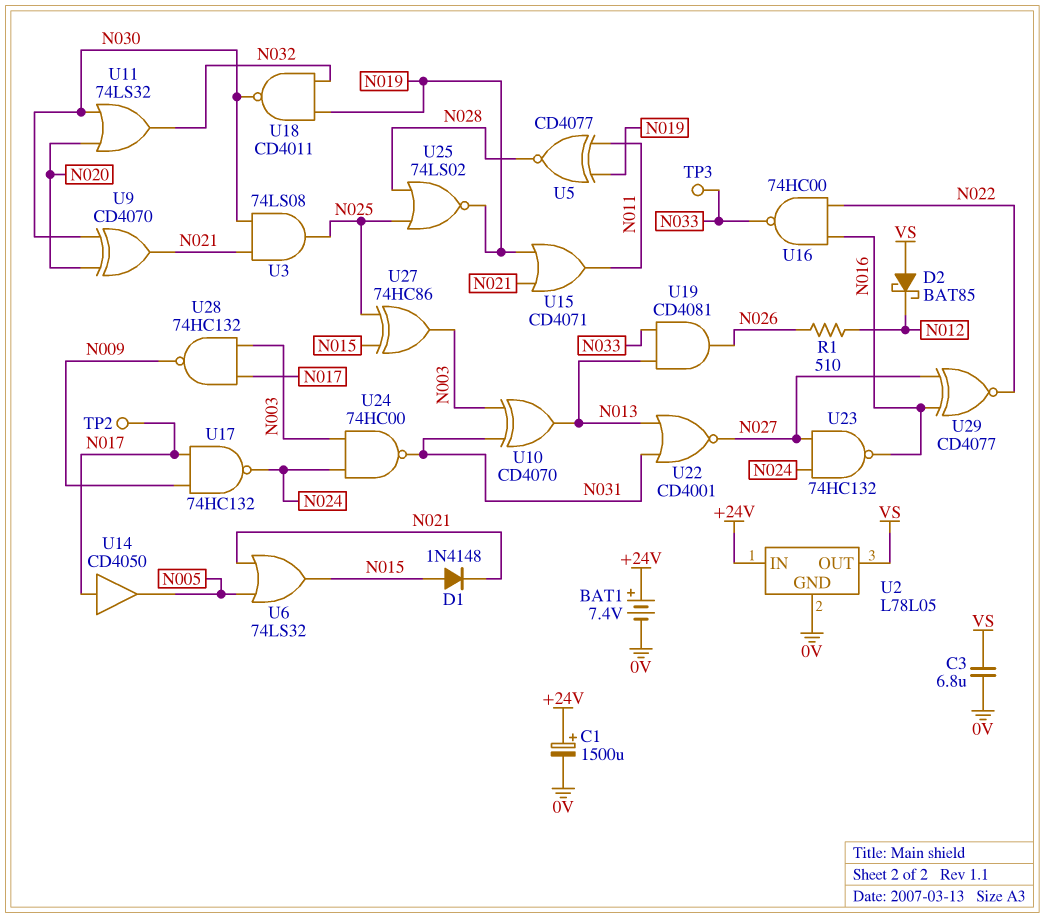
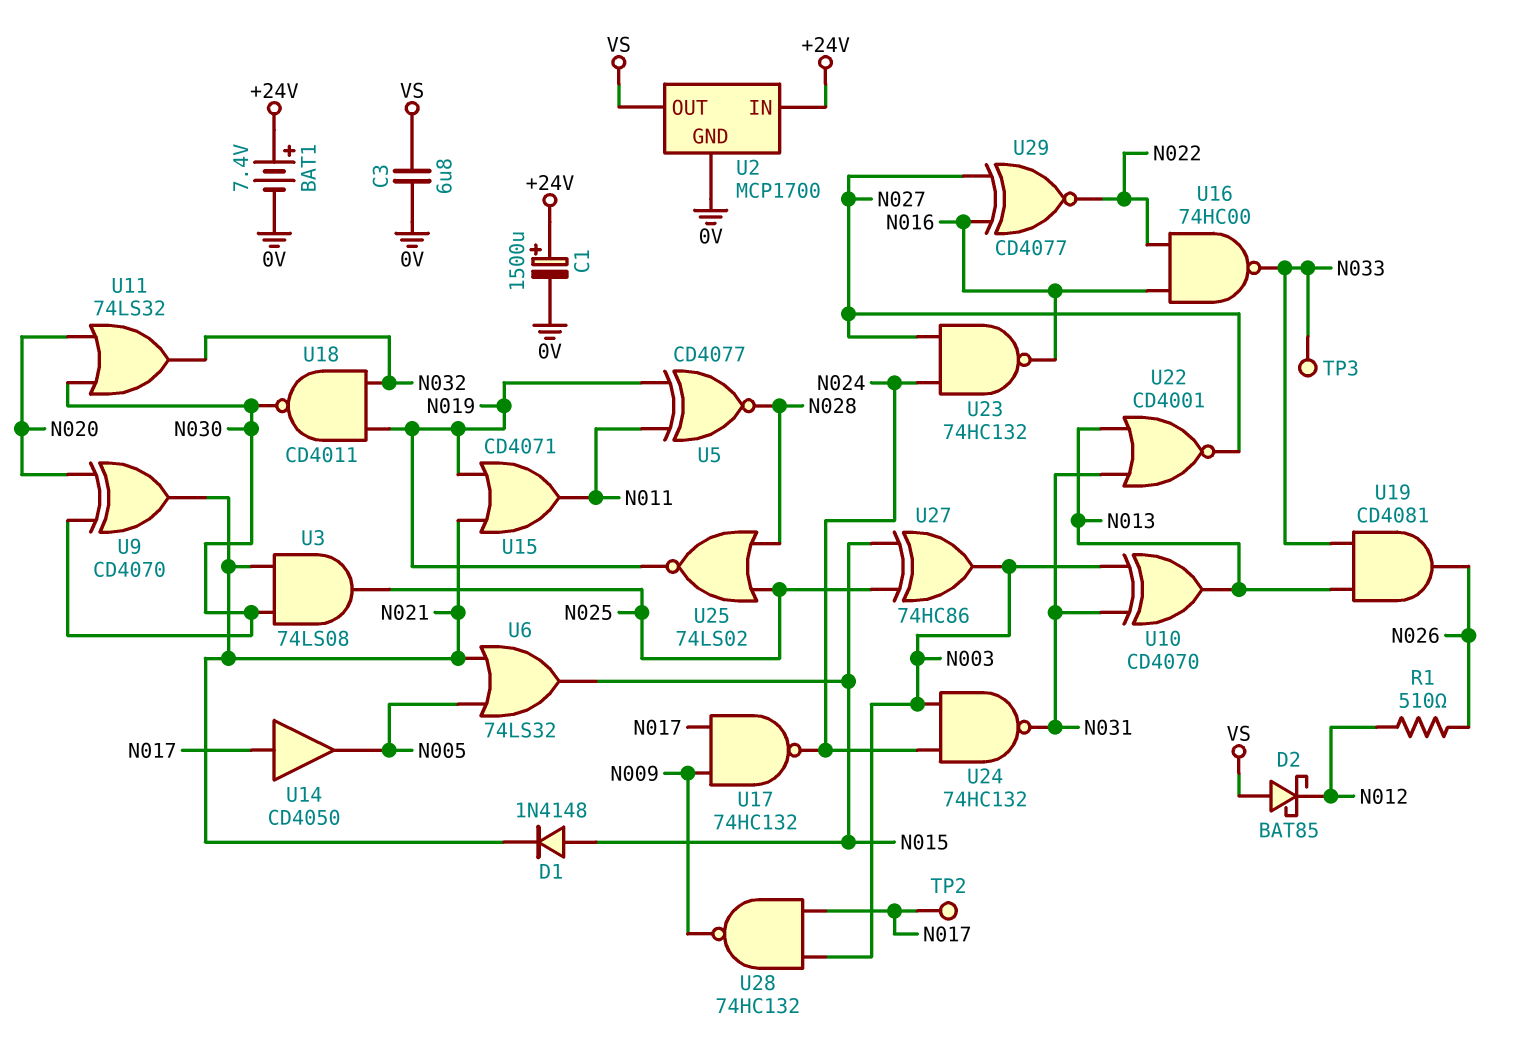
U2: L78L05 -> MCP1700
U24: NAND 74HC00 (in N003, in N024, out N031) -> NAND 74HC132 (in N003, in N024, out N031)

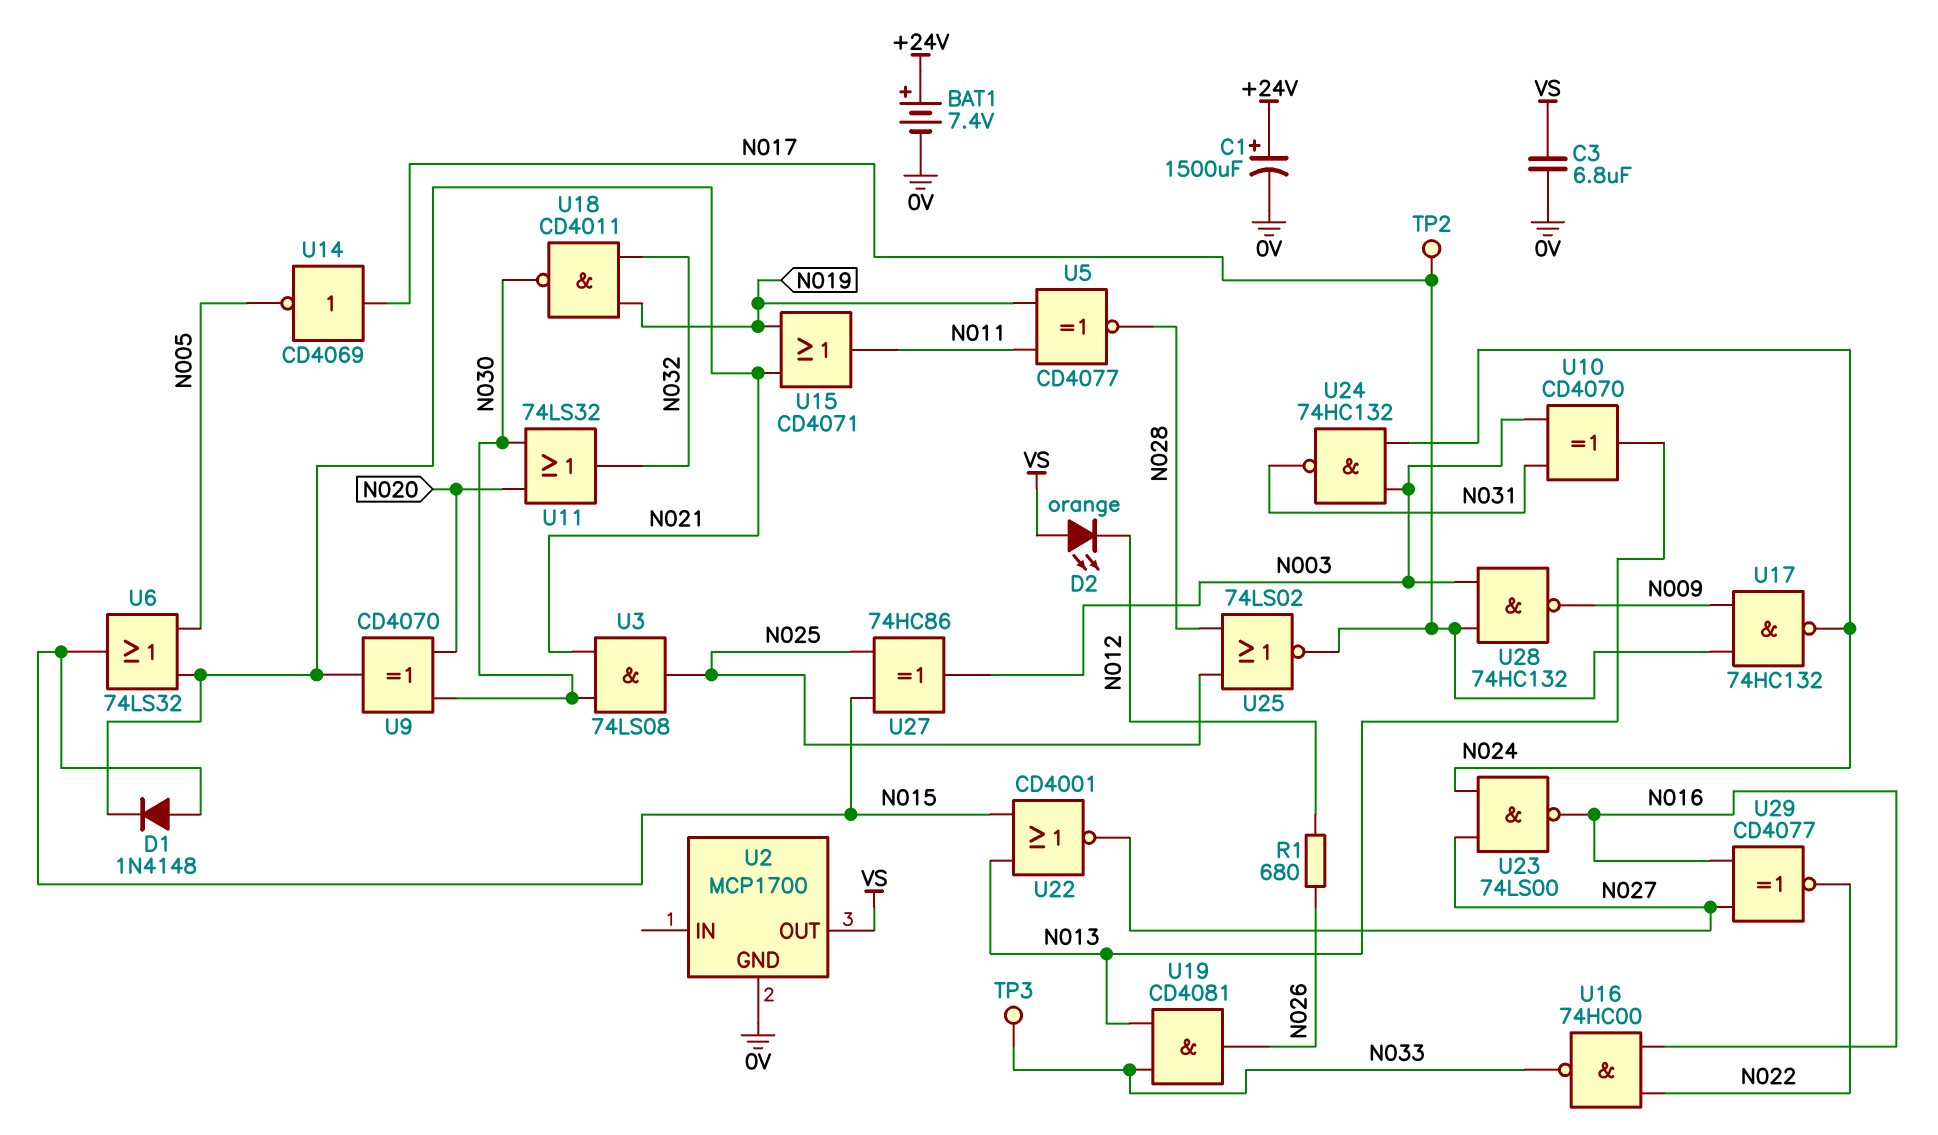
D2: schottky BAT85 (A VS, K N012) -> LED orange (A VS, K N012)
R1: 510 (N012, N026) -> 680 (N012, N026)
U2 pin IN: +24V -> none
U14: buffer CD4050 (in N017, out N005) -> NOT CD4069 (in N017, out N005)
U22: NOR CD4001 (in N013, in N031, out N027) -> NOR CD4001 (in N013, in N015, out N027)
U23: NAND 74HC132 (in N024, in N027, out N016) -> NAND 74LS00 (in N024, in N027, out N016)
U25: NOR 74LS02 (in N025, in N028, out N019) -> NOR 74LS02 (in N025, in N028, out N017)

